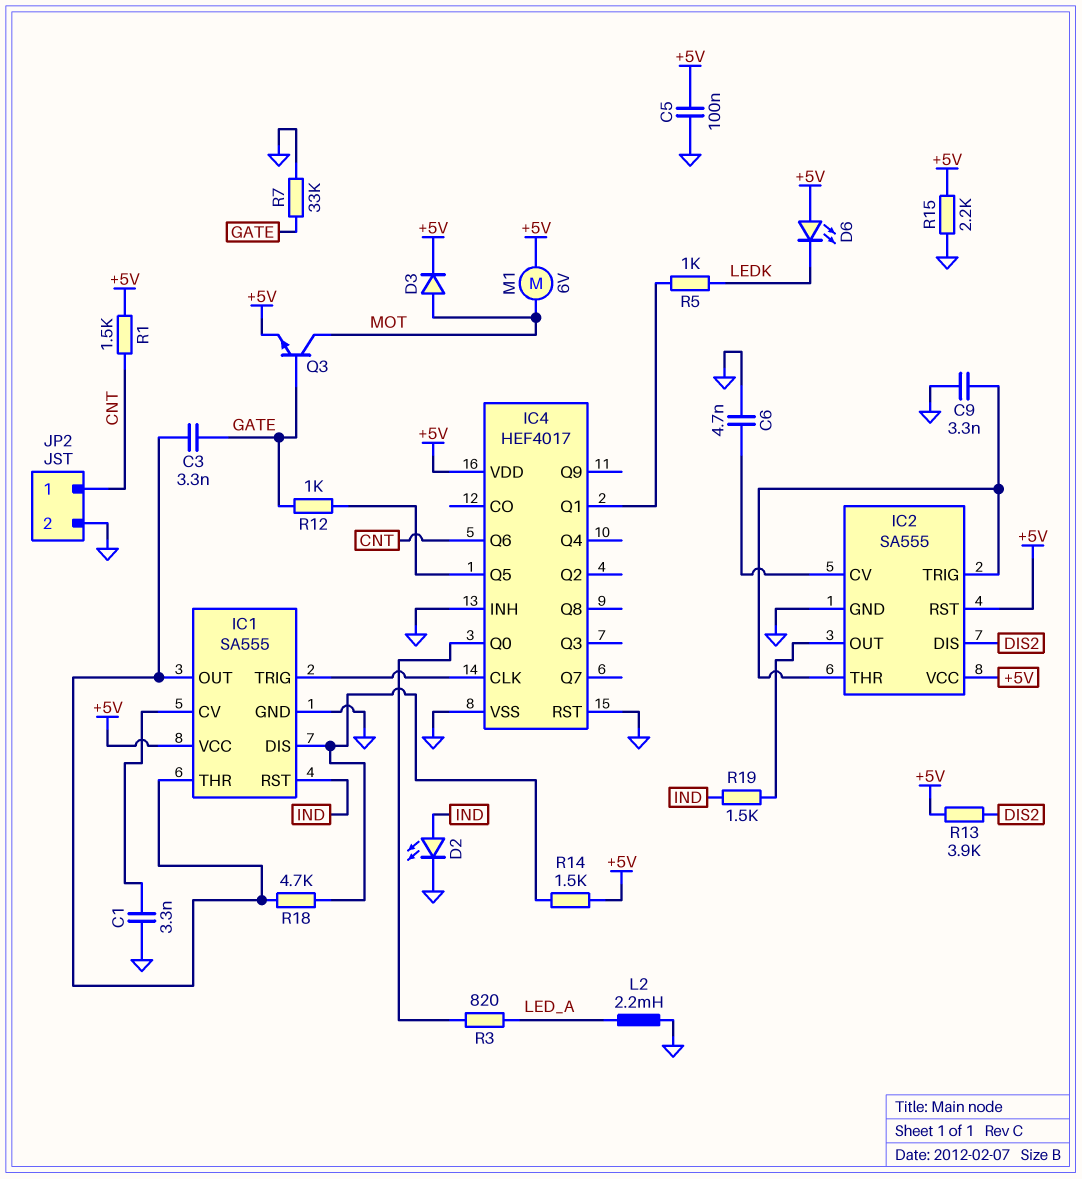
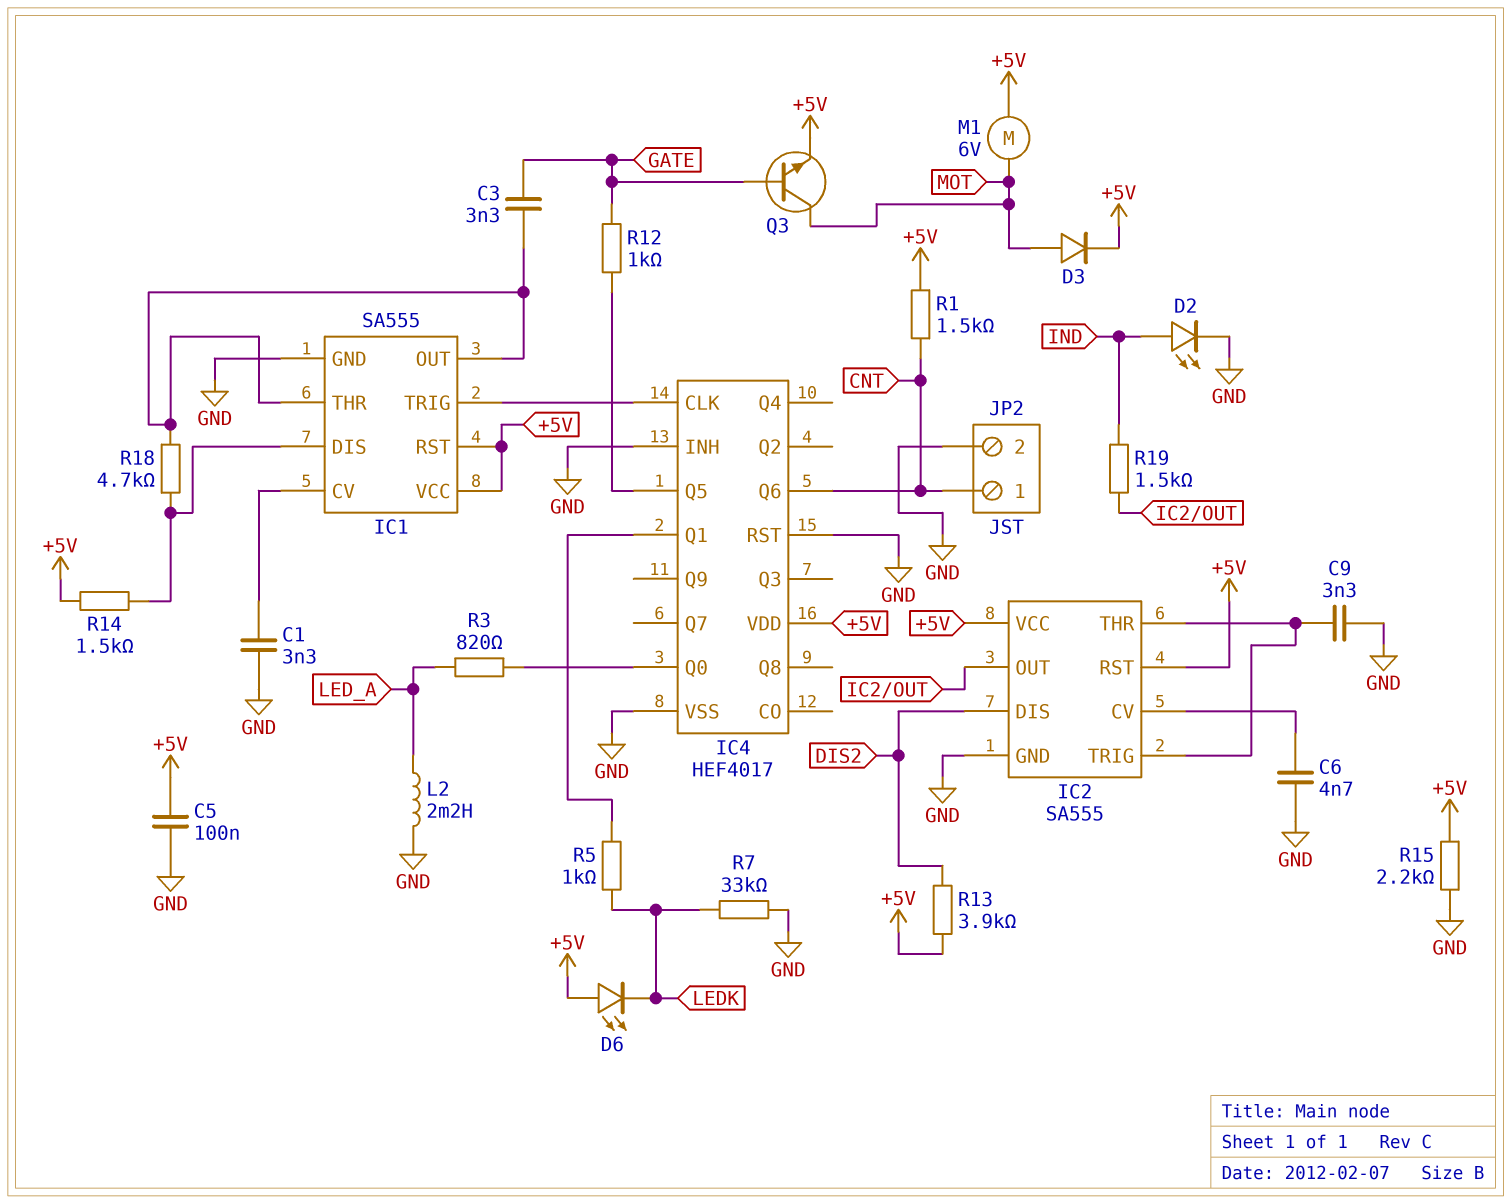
IC1 pin RST: IND -> +5V
R7: 33k (GATE, GND) -> 33k (GND, LEDK)

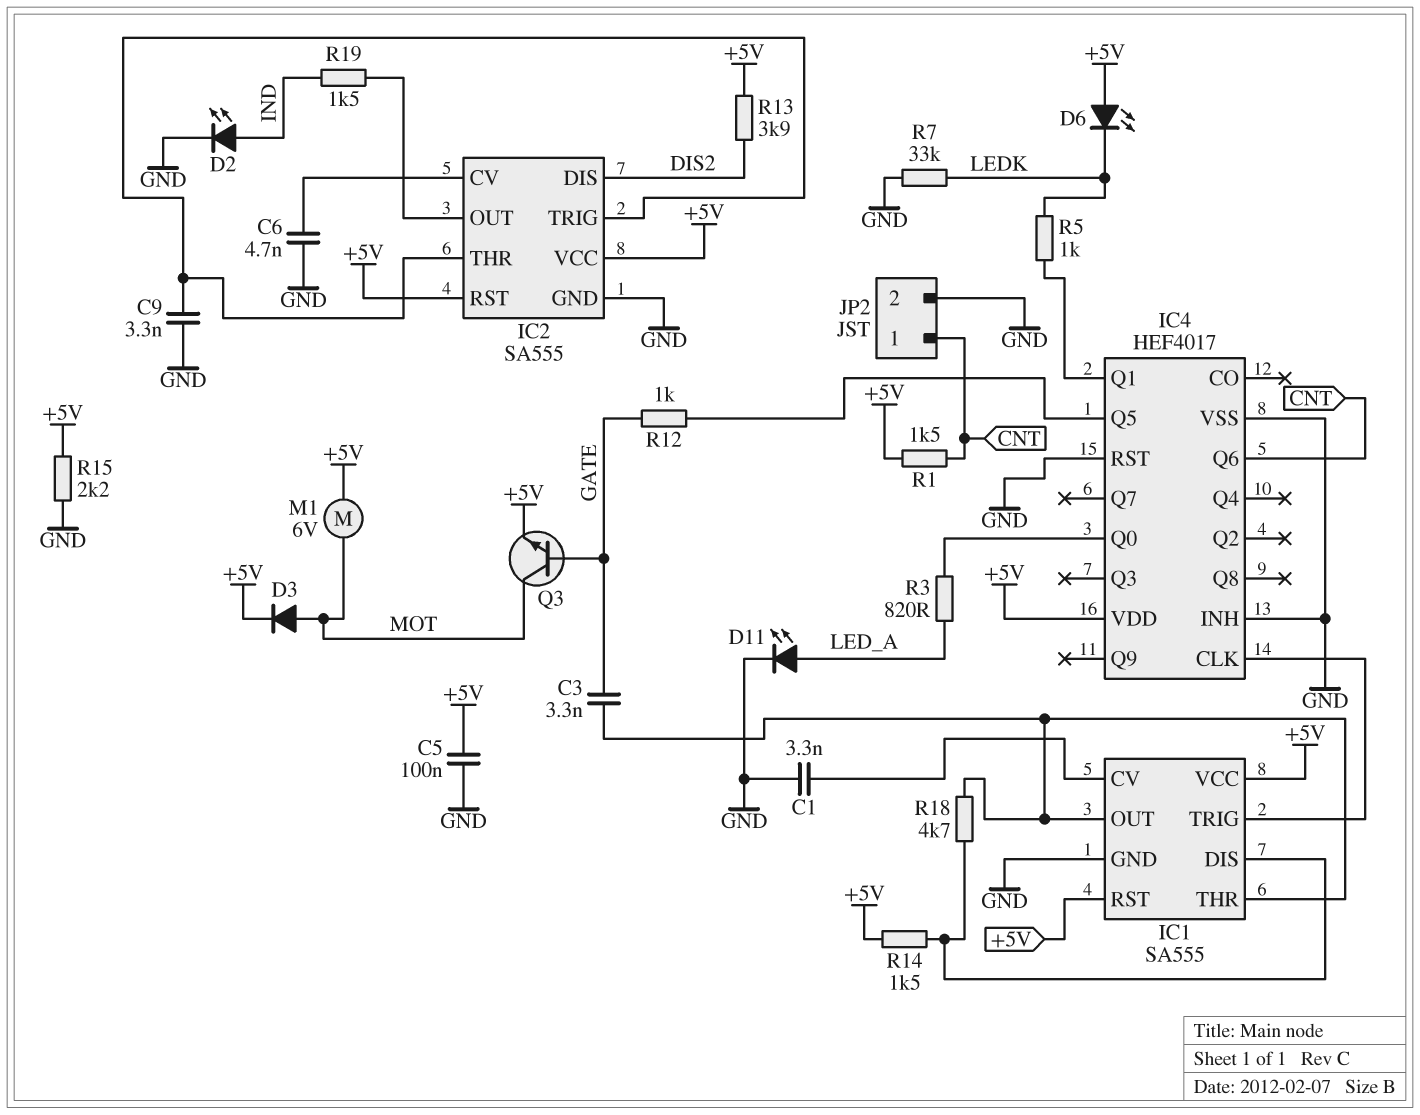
D11: none -> LED (A LED_A, K GND)
L2: 2.2mH (GND, LED_A) -> none

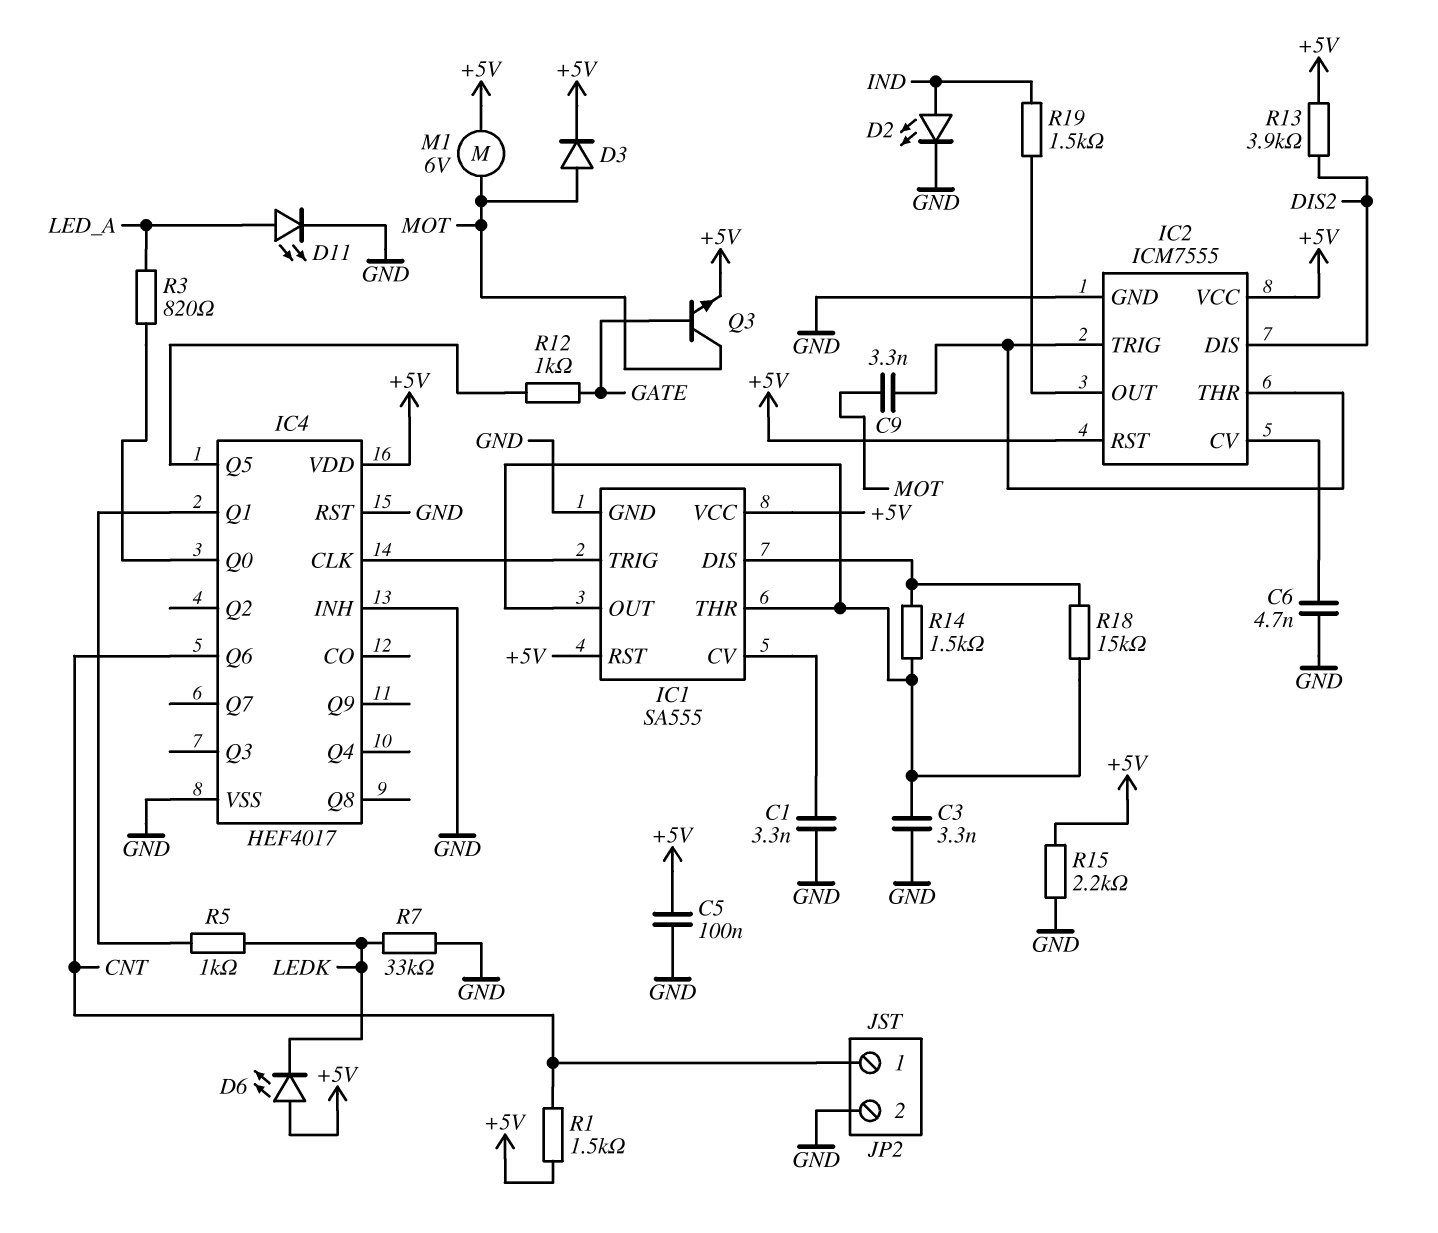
C3: 3.3nF (GATE, IC1/OUT) -> 3.3nF (GND, IC1/OUT)
C9: 3.3nF (GND, IC2/THR) -> 3.3nF (IC2/THR, MOT)
IC2: SA555 -> ICM7555
R14: 1.5k (+5V, IC1/DIS) -> 1.5k (IC1/DIS, IC1/OUT)
R18: 4.7k (IC1/DIS, IC1/OUT) -> 15k (IC1/DIS, IC1/OUT)

